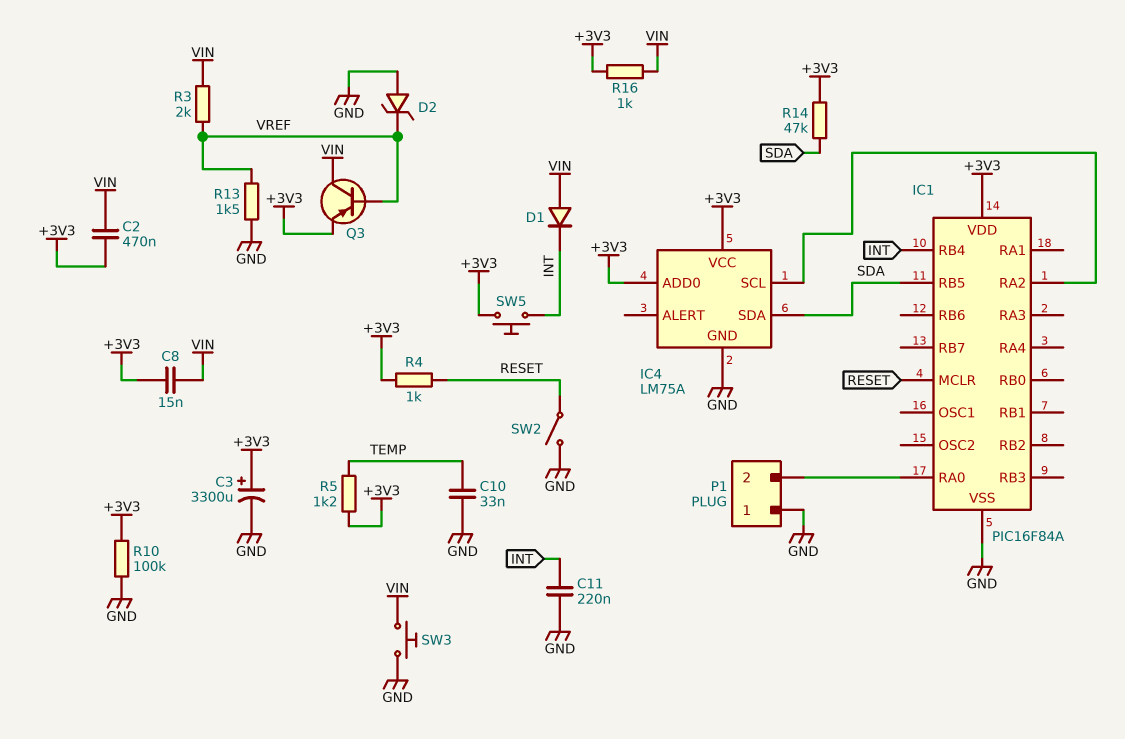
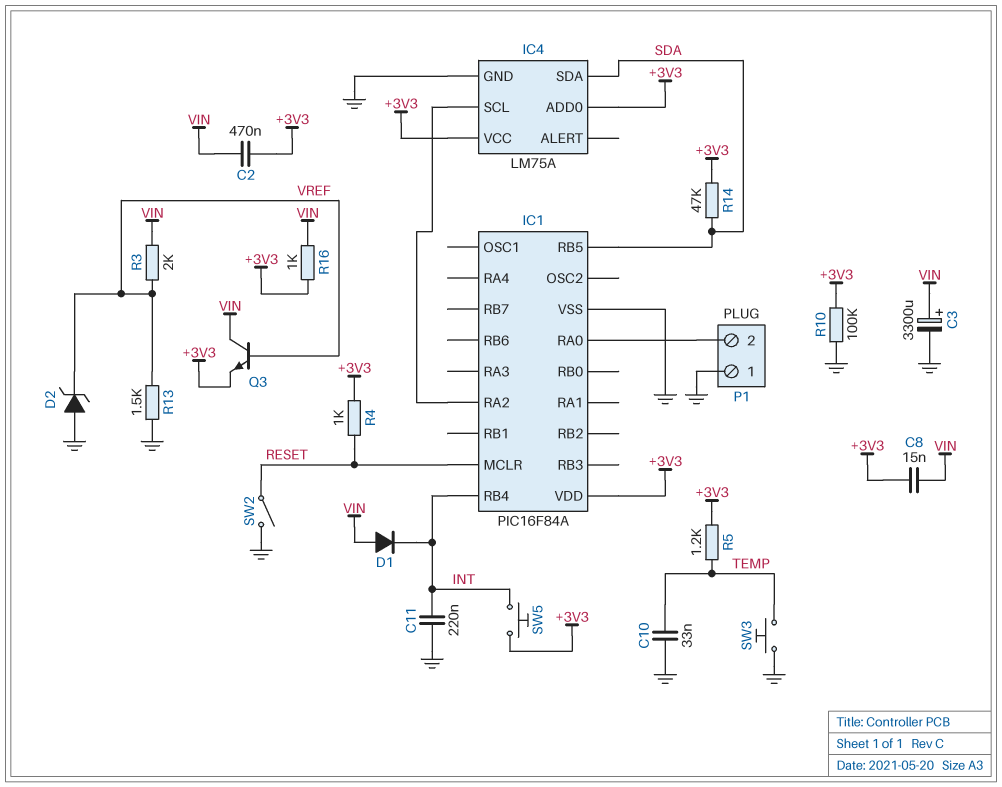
C3: 3300uF (plus +3V3, minus GND) -> 3300uF (plus VIN, minus GND)
Q3: PNP (B VREF, C VIN, E +3V3) -> NPN (B VREF, C VIN, E +3V3)
SW3: button (GND, VIN) -> button (GND, TEMP)

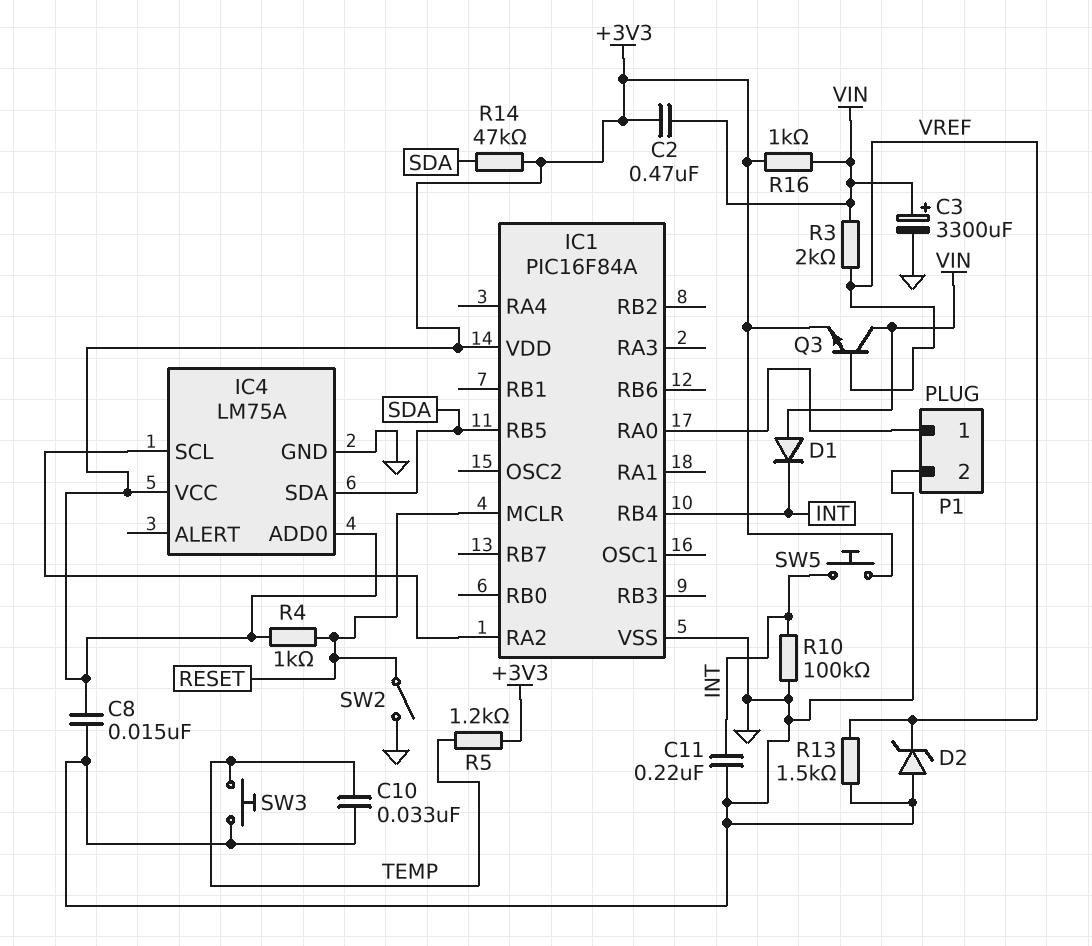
C8: 15nF (+3V3, VIN) -> 15nF (+3V3, GND)
P1 pin 1: GND -> IC1/RA0
P1 pin 2: IC1/RA0 -> GND
R10: 100k (+3V3, GND) -> 100k (GND, INT)

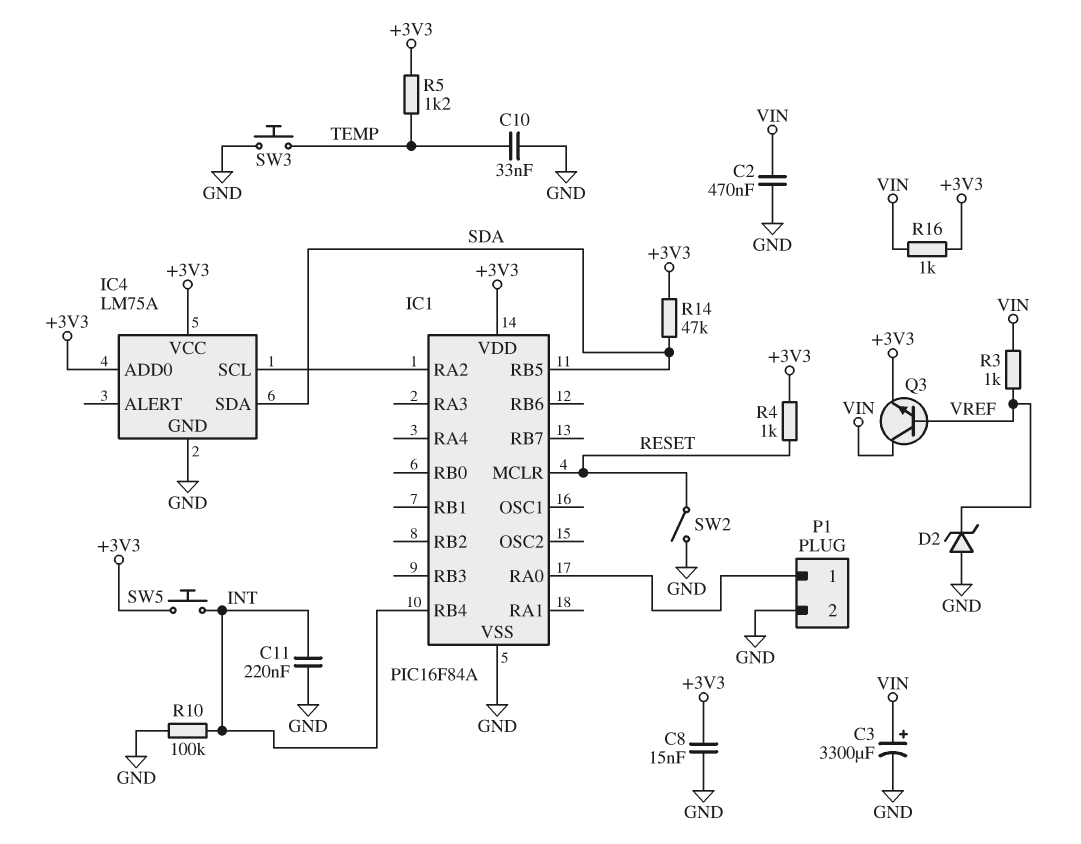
C2: 470nF (+3V3, VIN) -> 470nF (GND, VIN)
D1: diode (A VIN, K INT) -> none
R3: 2k (VIN, VREF) -> 1k (VIN, VREF)
R13: 1.5k (GND, VREF) -> none

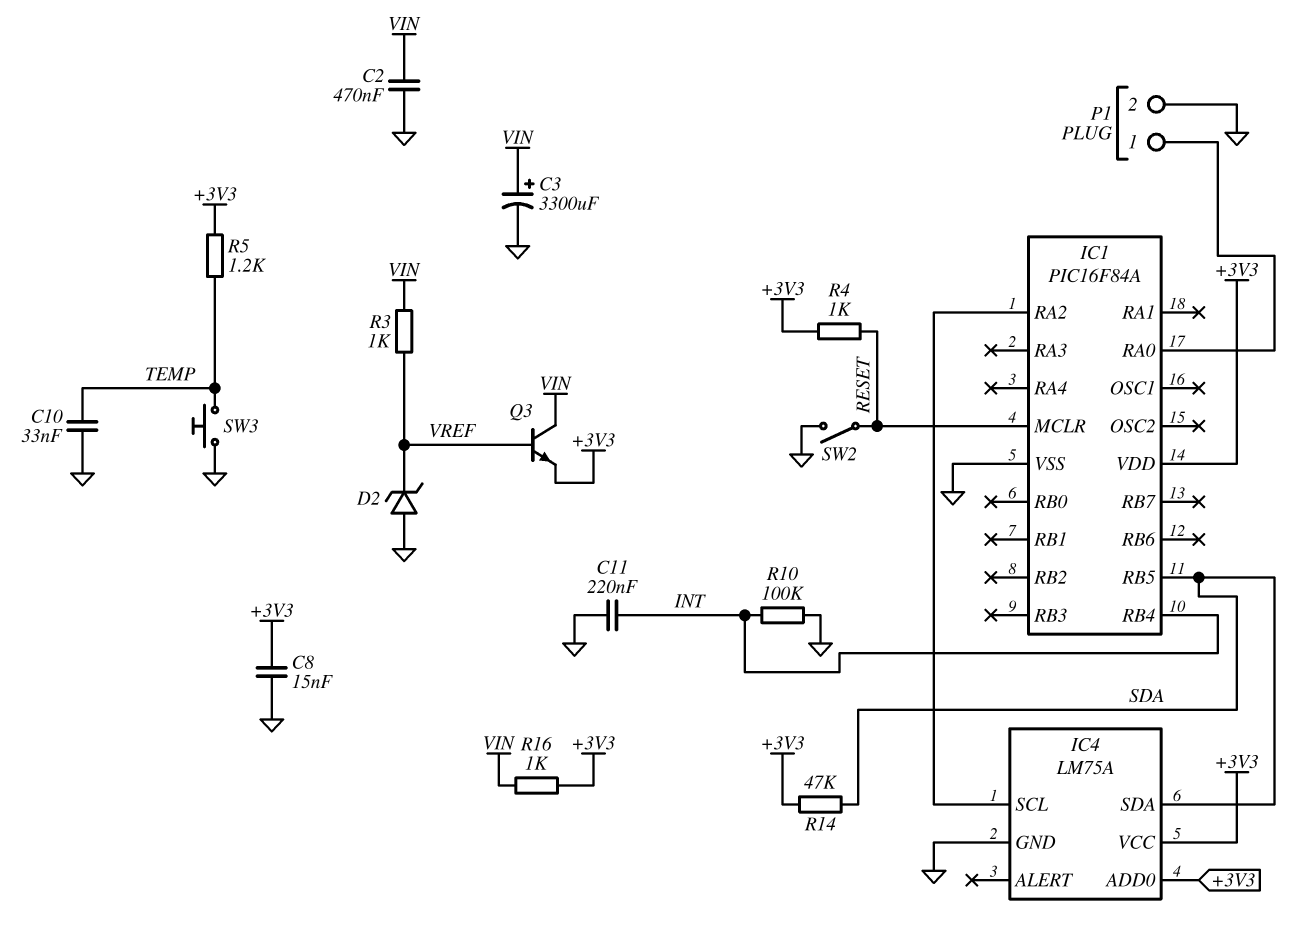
SW5: button (+3V3, INT) -> none

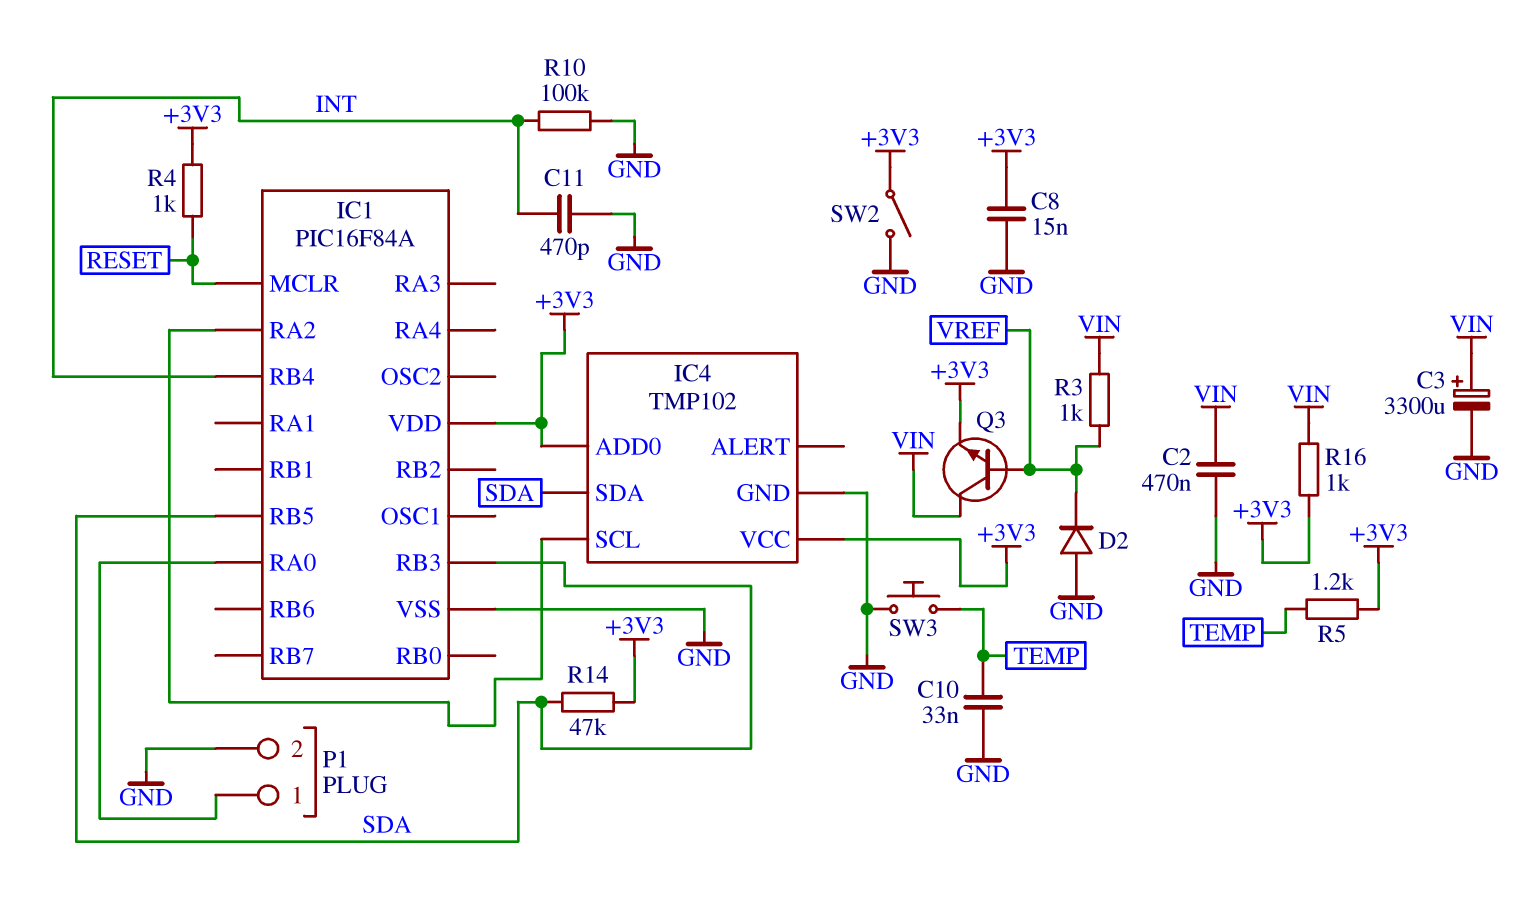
C11: 220nF (GND, INT) -> 470pF (GND, INT)
D2: zener (A GND, K VREF) -> diode (A GND, K VREF)
IC1 pin RB3: none -> SDA
IC4: LM75A -> TMP102
SW2: switch (GND, RESET) -> switch (+3V3, GND)

